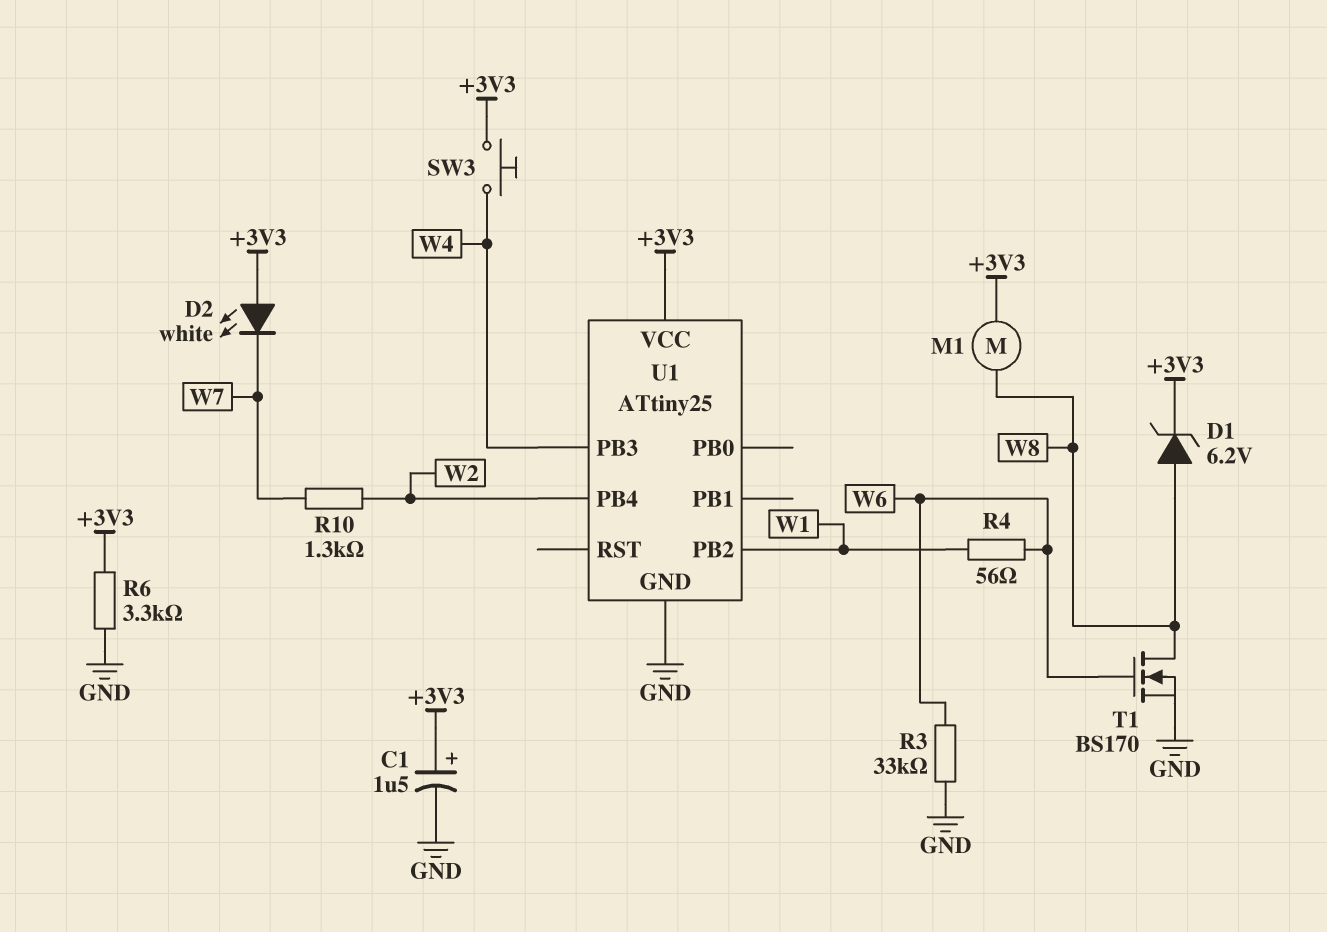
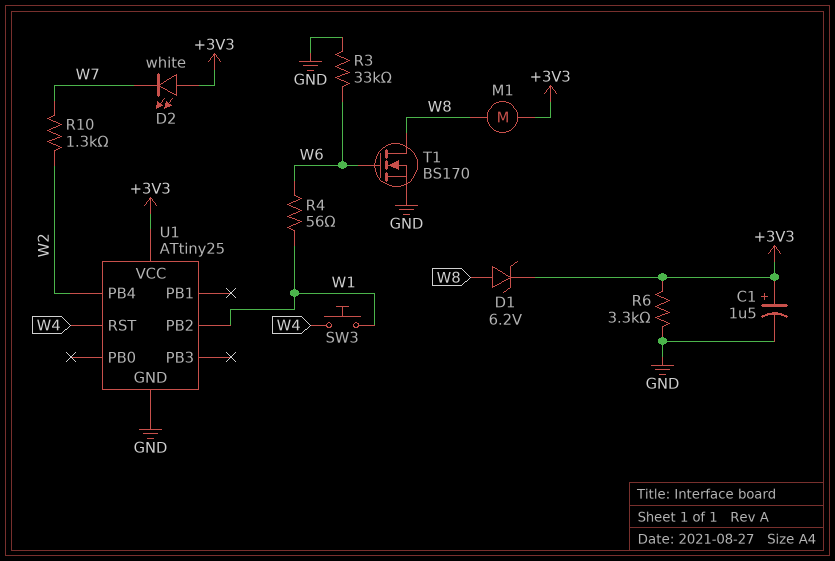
SW3: button (+3V3, W4) -> button (W1, W4)
U1 pin PB3: W4 -> none
U1 pin RST: none -> W4

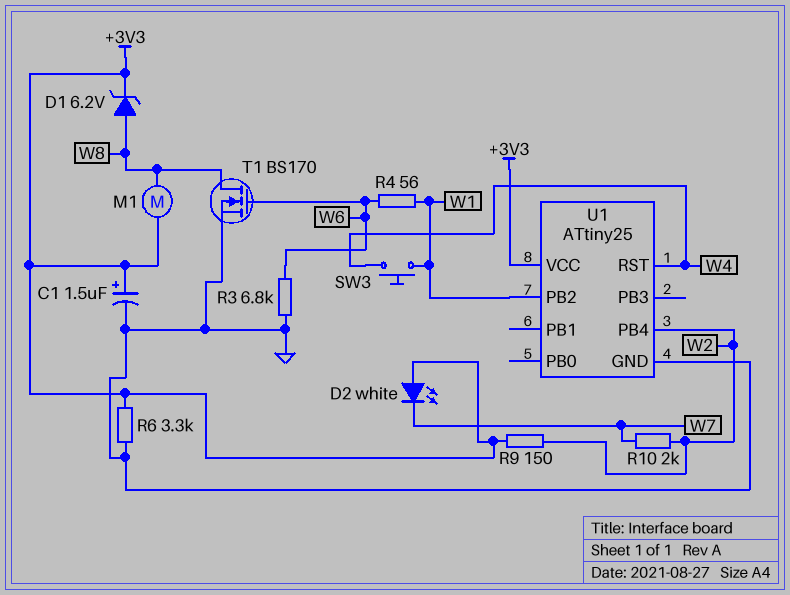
R3: 33k (GND, W6) -> 6.8k (GND, W6)
R9: none -> 150 (+3V3, W2)
R10: 1.3k (W2, W7) -> 2k (W2, W7)

